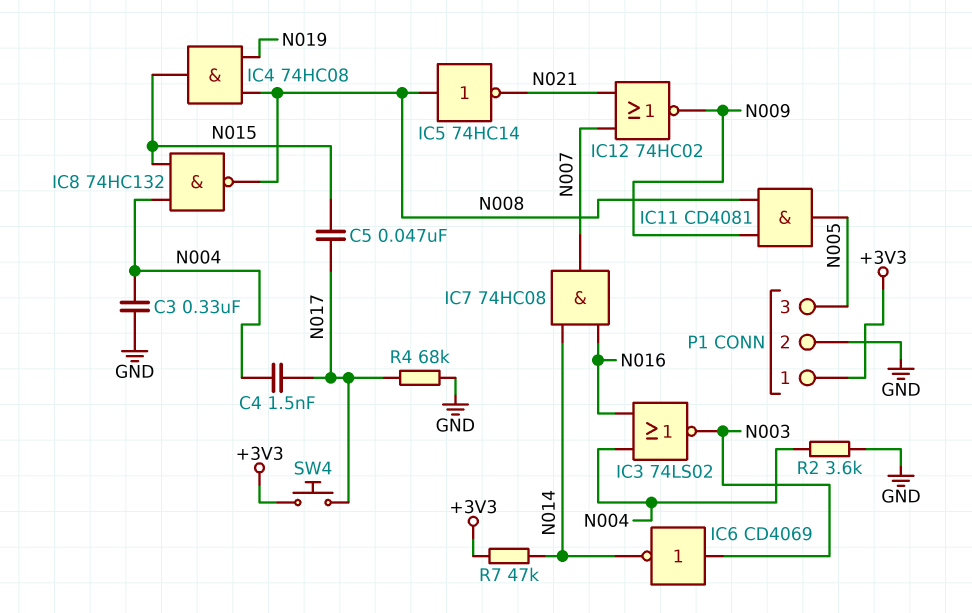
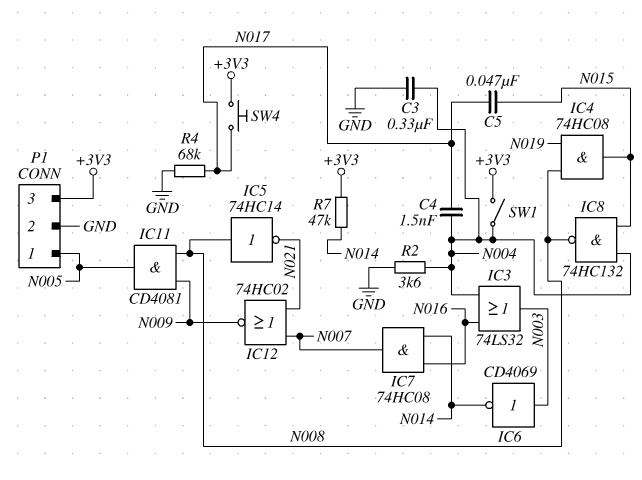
IC3: NOR 74LS02 (in N004, in N016, out N003) -> OR 74LS32 (in N004, in N016, out N003)
P1 pin 1: +3V3 -> N005
P1 pin 3: N005 -> +3V3
SW1: none -> switch (+3V3, N004)

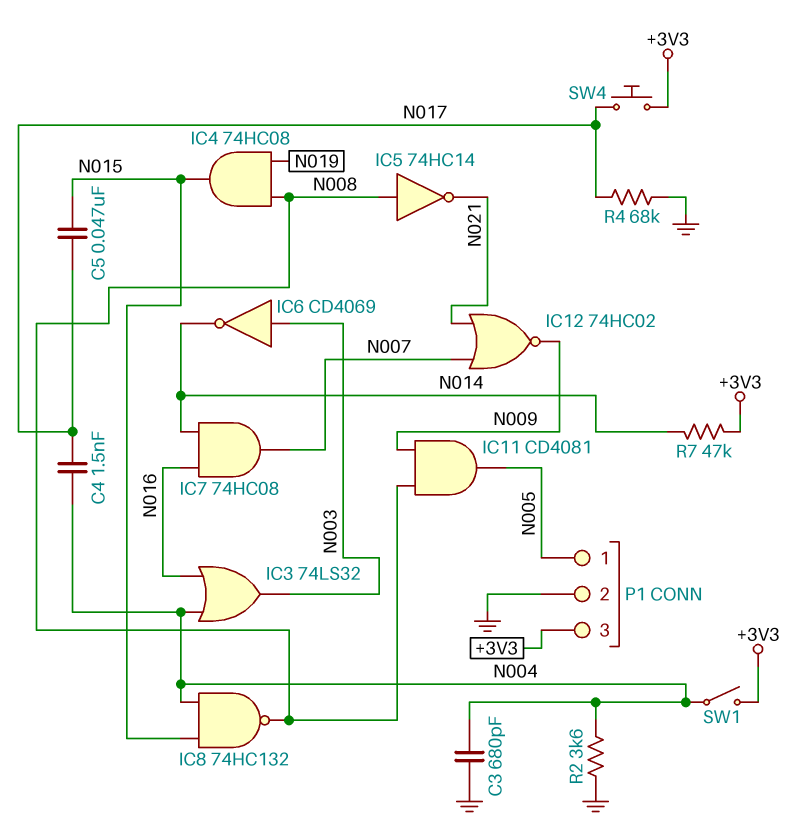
C3: 330nF (GND, N004) -> 680pF (GND, N004)

